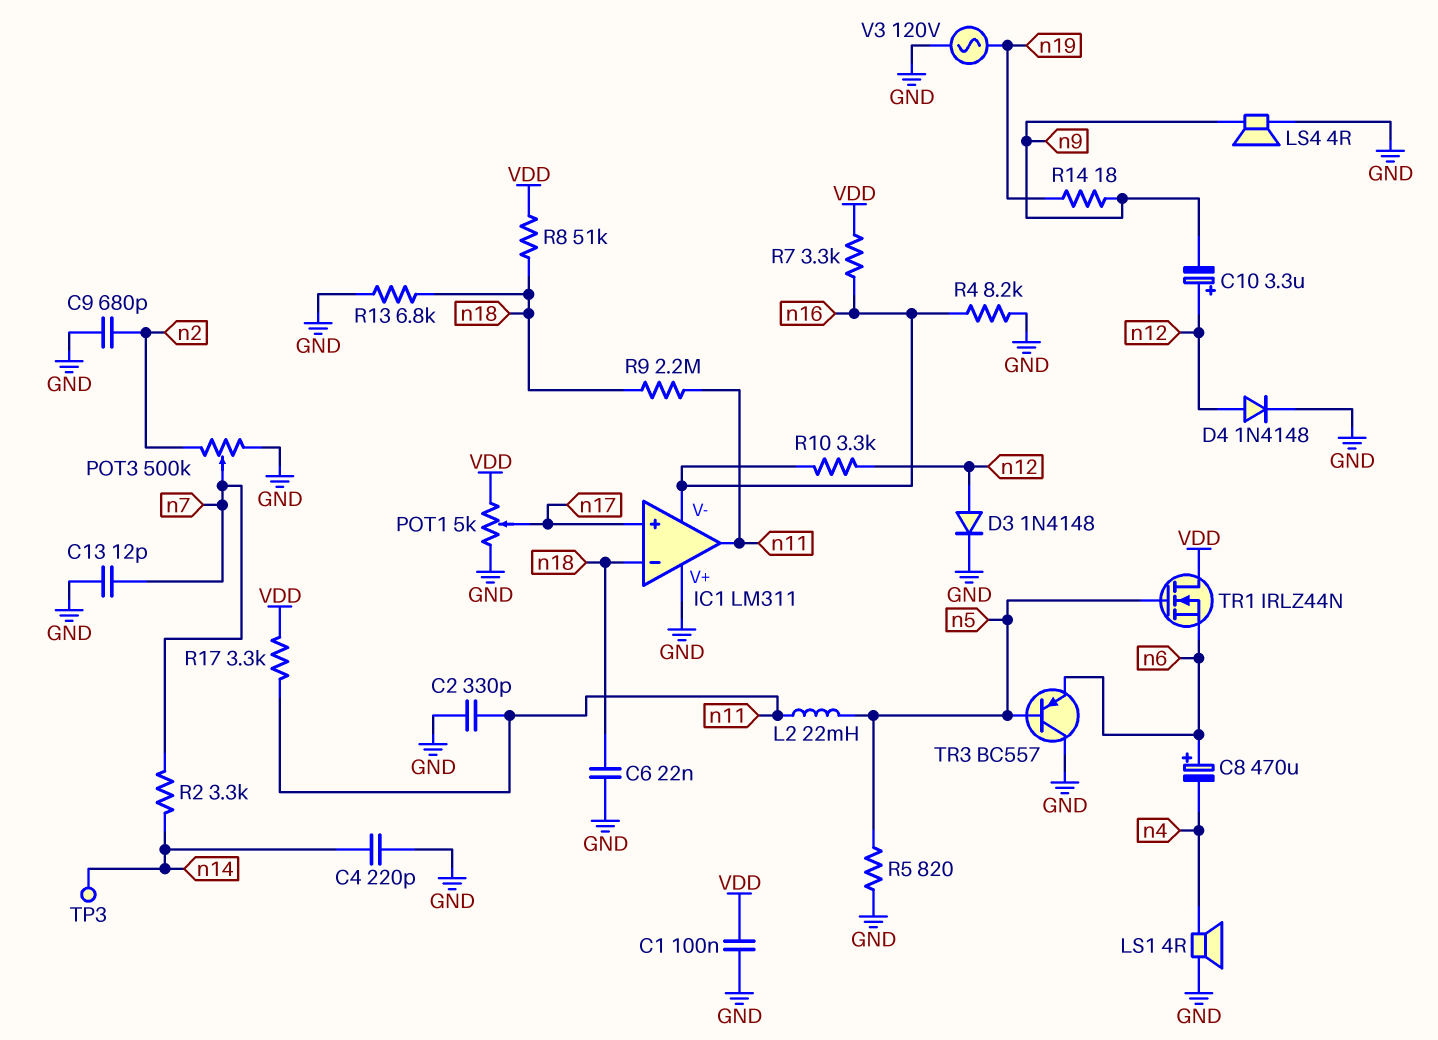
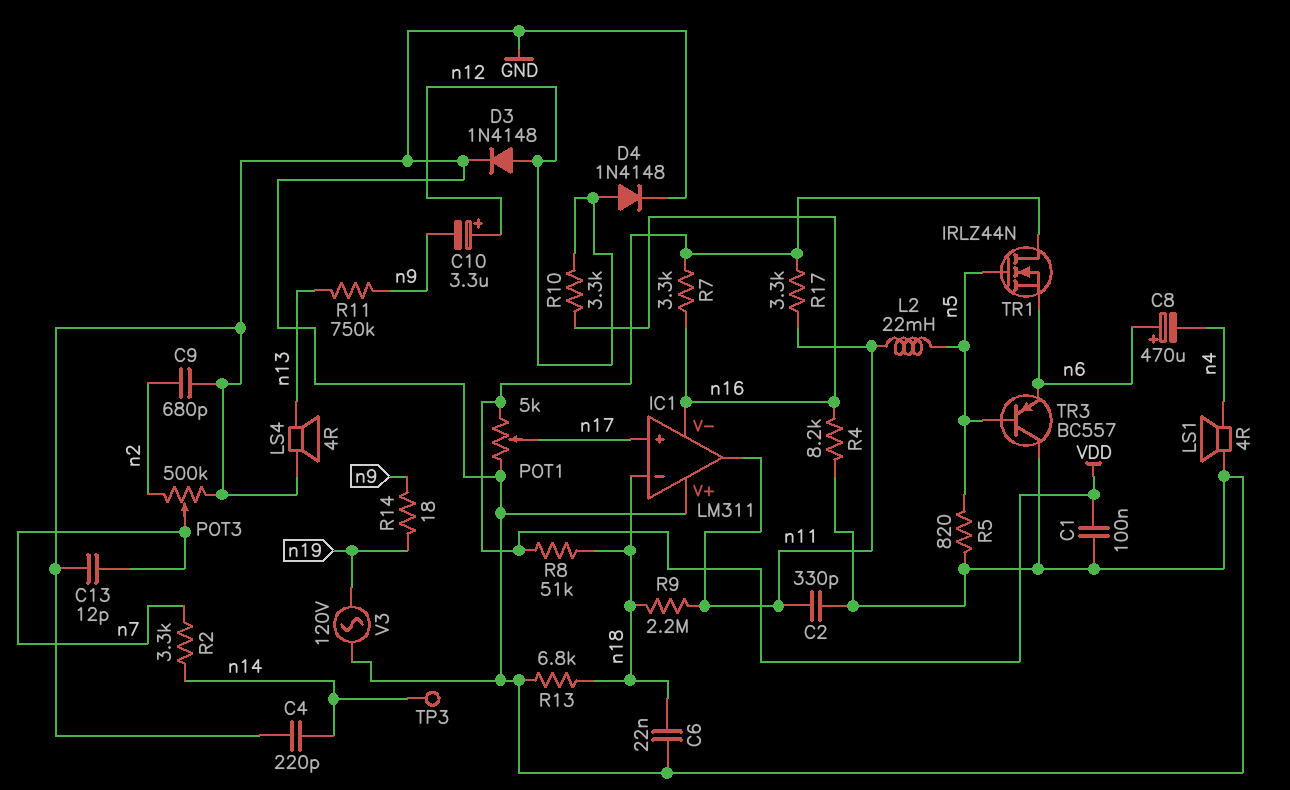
LS4: speaker 4R (GND, n9) -> speaker 4R (GND, n13)
R11: none -> 750k (n9, n13)

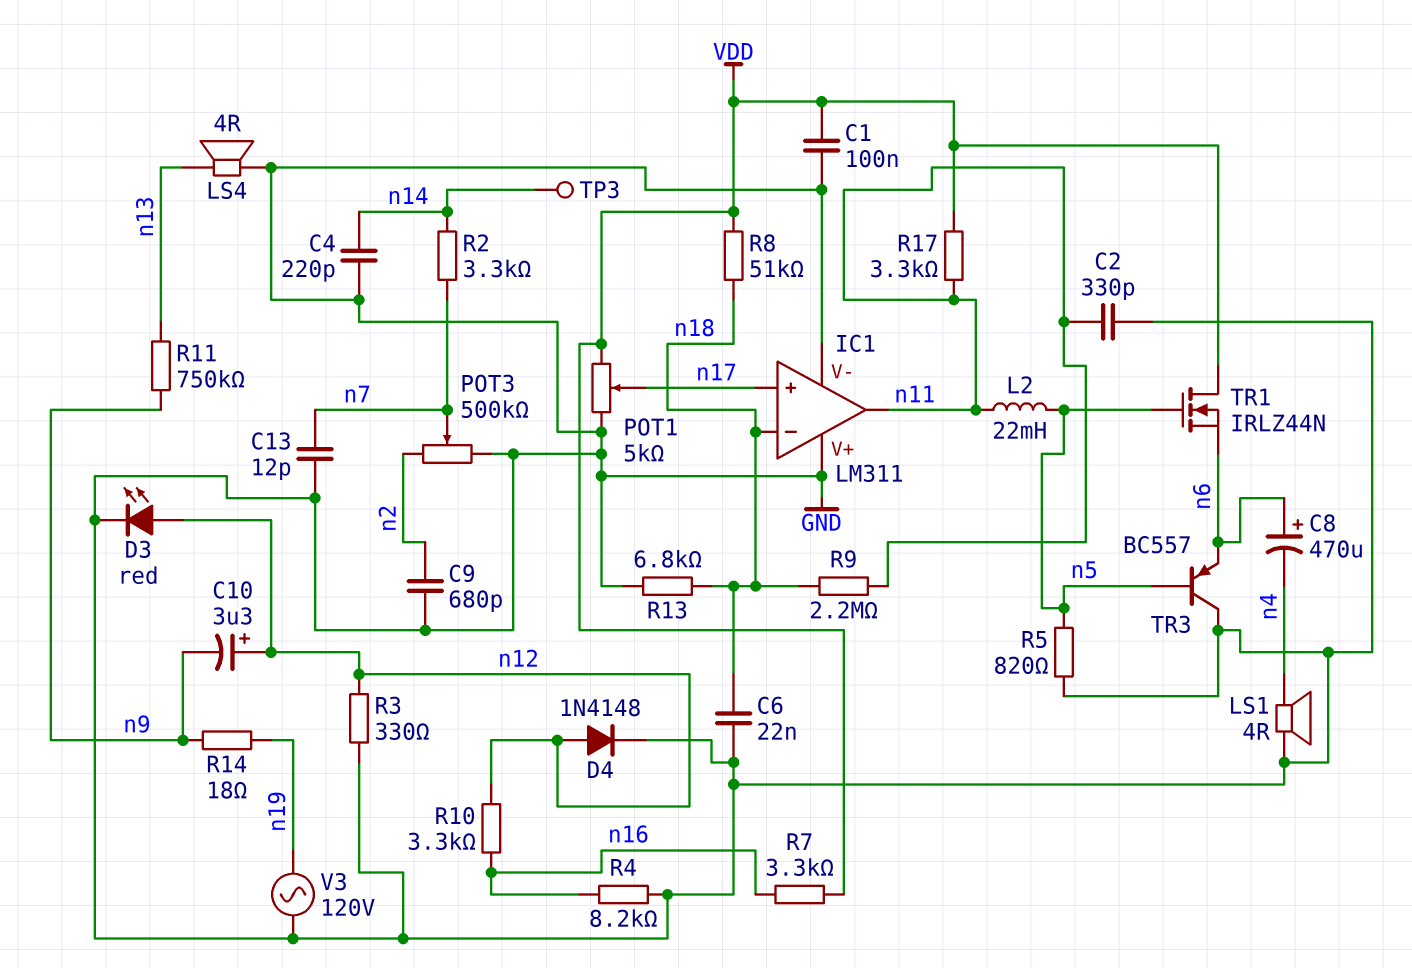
D3: diode 1N4148 (A n12, K GND) -> LED red (A n12, K GND)
IC1 pin V-: n16 -> GND
R3: none -> 330 (GND, n12)

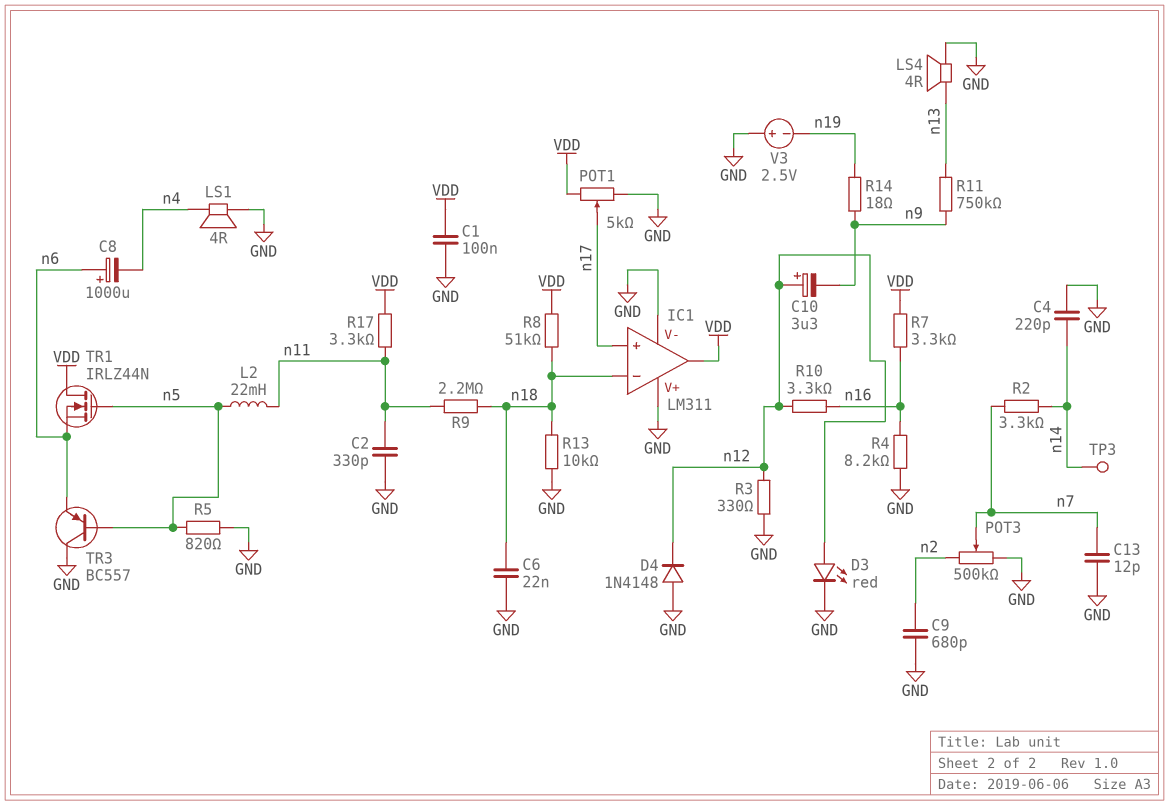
C8: 470uF (plus n6, minus n4) -> 1000uF (plus n6, minus n4)
D4: diode 1N4148 (A n12, K GND) -> diode 1N4148 (A GND, K n12)
IC1 pin out: n11 -> VDD
R13: 6.8k (GND, n18) -> 10k (GND, n18)
V3: AC 120V (GND, n19) -> 2.5V (plus GND, minus n19)

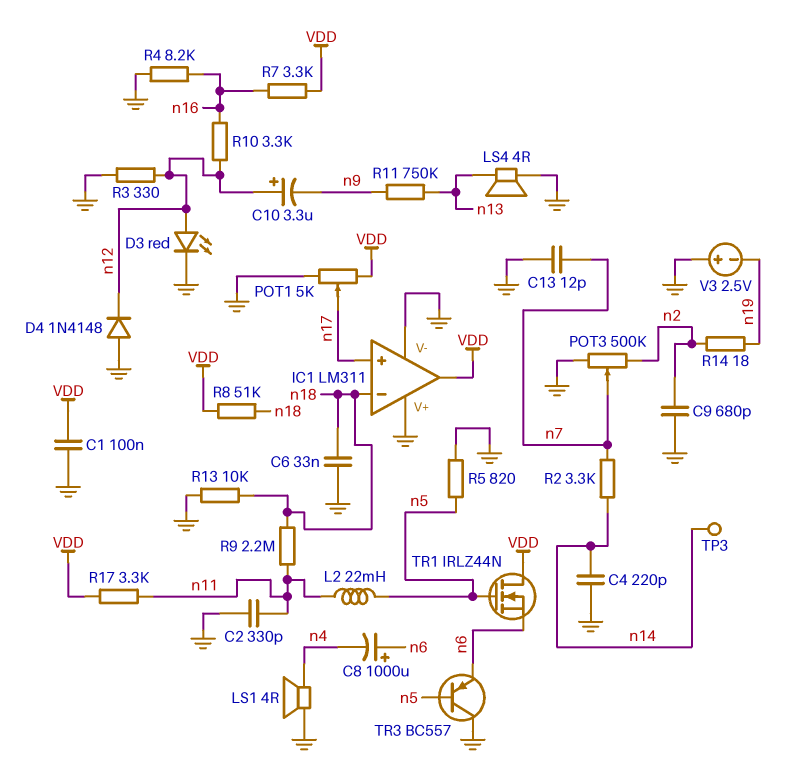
C6: 22nF (GND, n18) -> 33nF (GND, n18)
R14: 18 (n9, n19) -> 18 (n2, n19)

